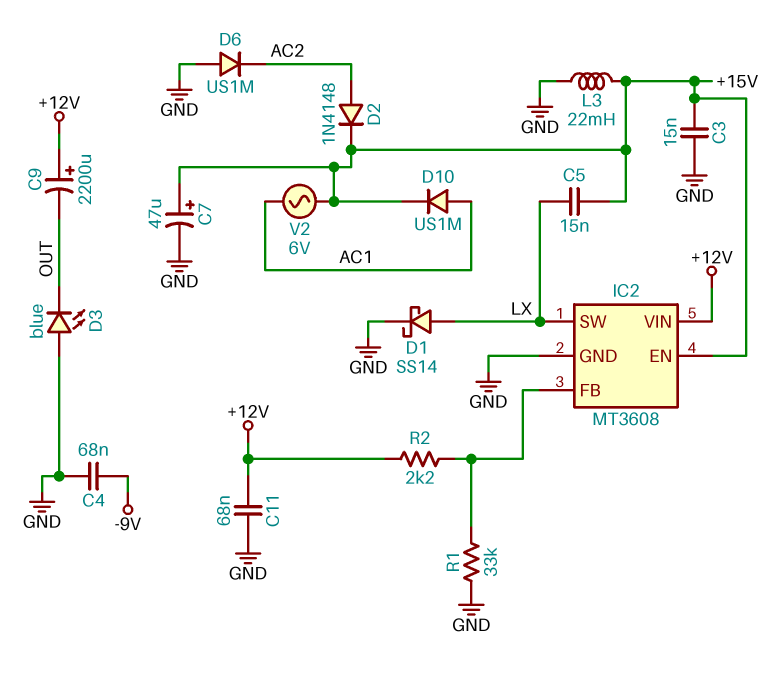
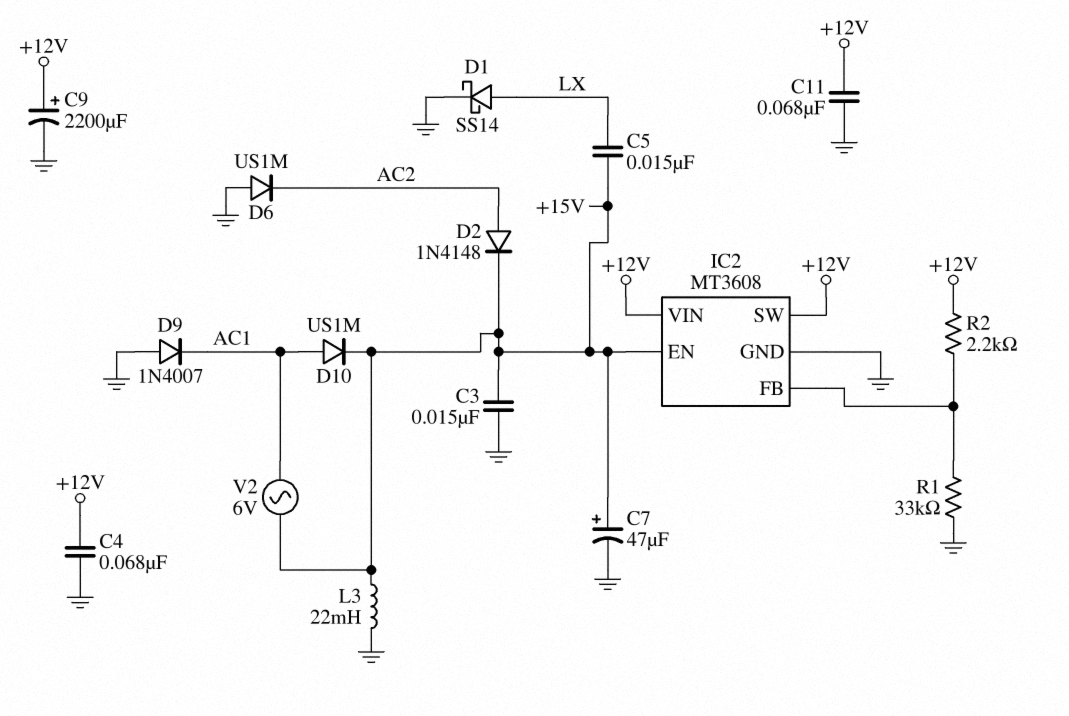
C4: 68nF (-9V, GND) -> 68nF (+12V, GND)
C9: 2200uF (plus +12V, minus OUT) -> 2200uF (plus +12V, minus GND)
D3: LED blue (A GND, K OUT) -> none
D9: none -> diode 1N4007 (A GND, K AC1)
IC2 pin SW: LX -> +12V

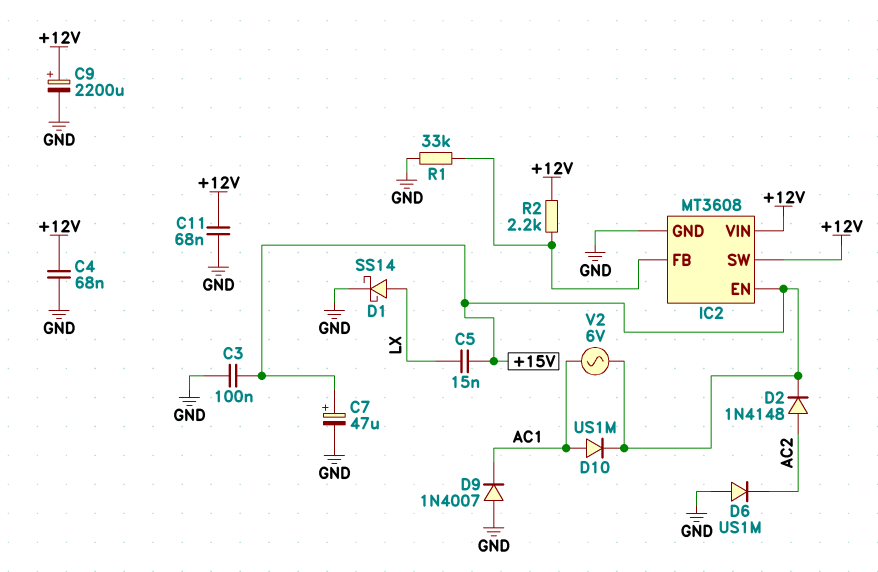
C3: 15nF (+15V, GND) -> 100nF (+15V, GND)
L3: 22mH (+15V, GND) -> none

